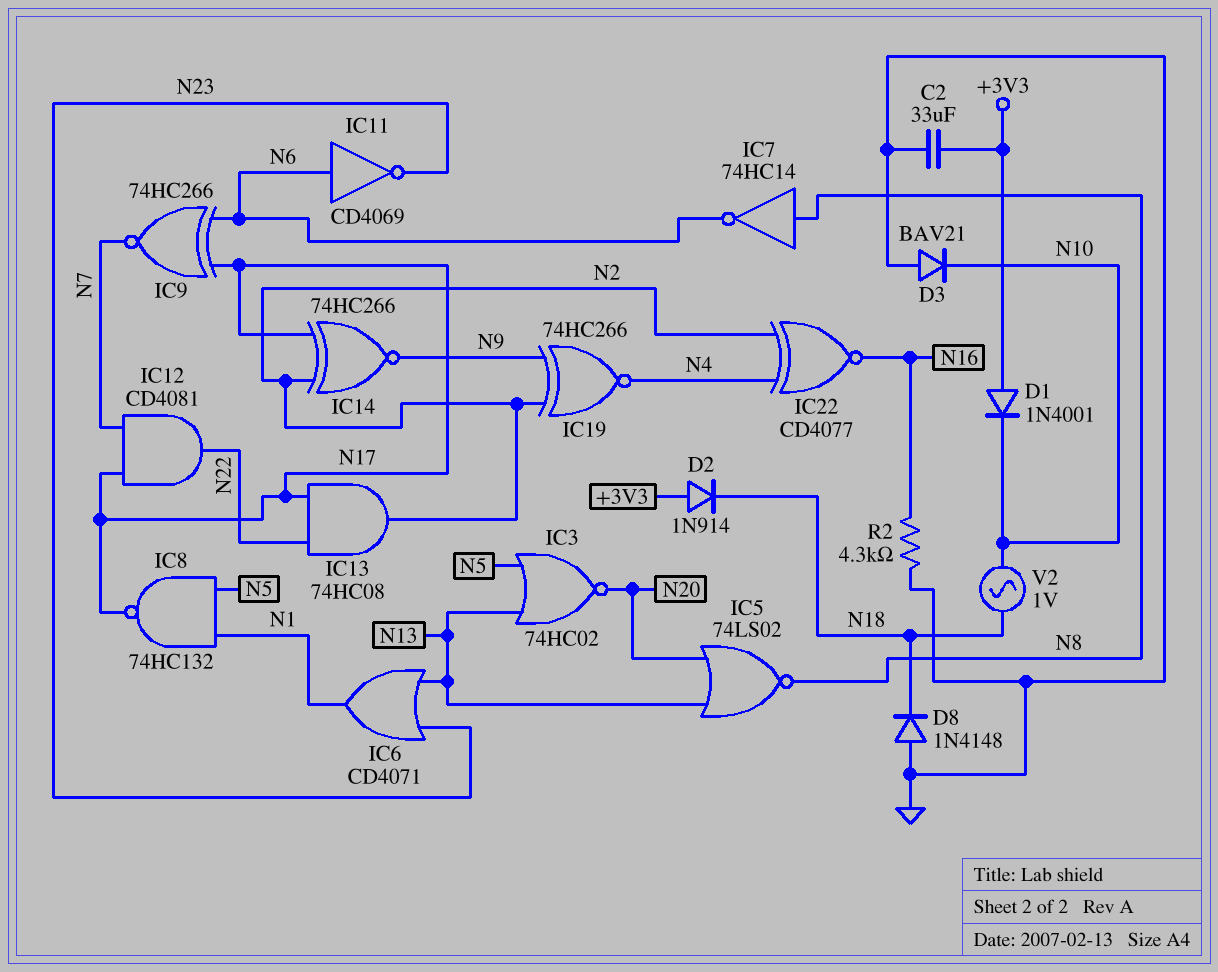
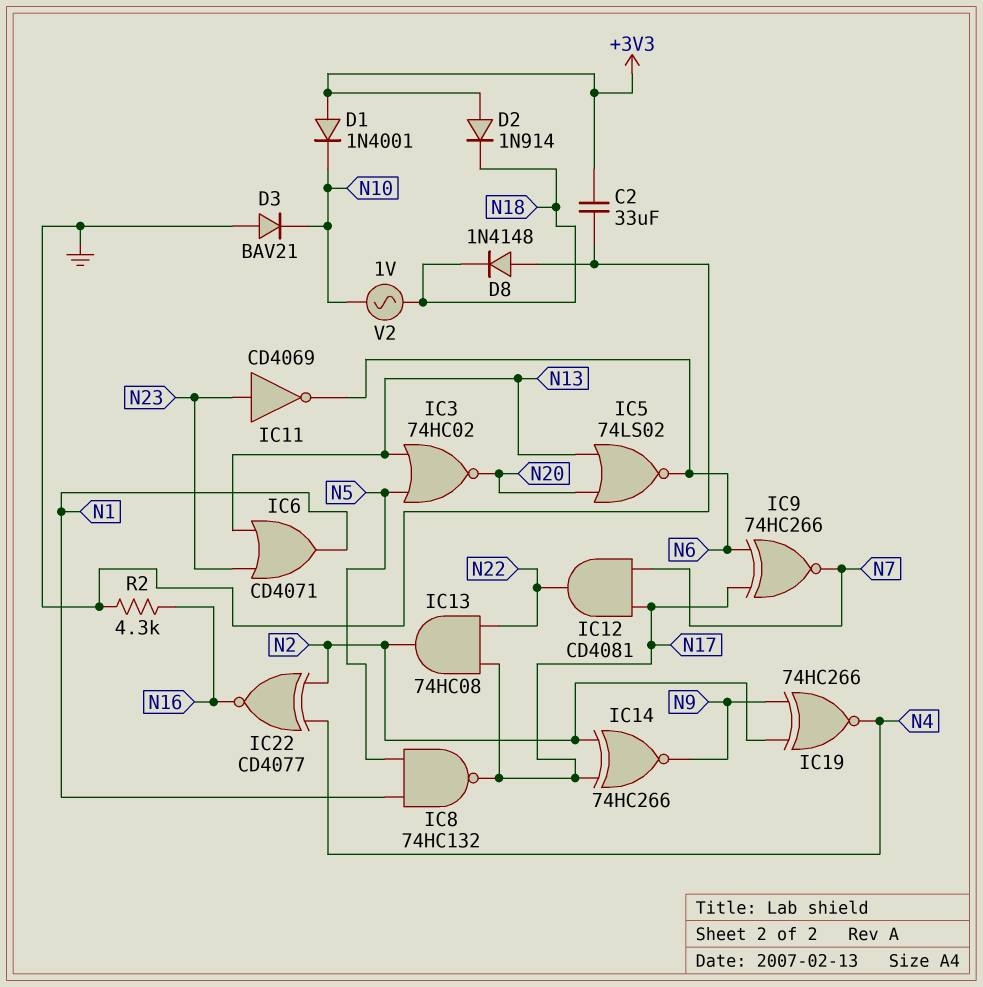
IC5: NOR 74LS02 (in N13, in N20, out N8) -> NOR 74LS02 (in N13, in N20, out N6)
IC7: NOT 74HC14 (in N8, out N6) -> none
IC11: NOT CD4069 (in N6, out N23) -> NOT CD4069 (in N23, out N6)

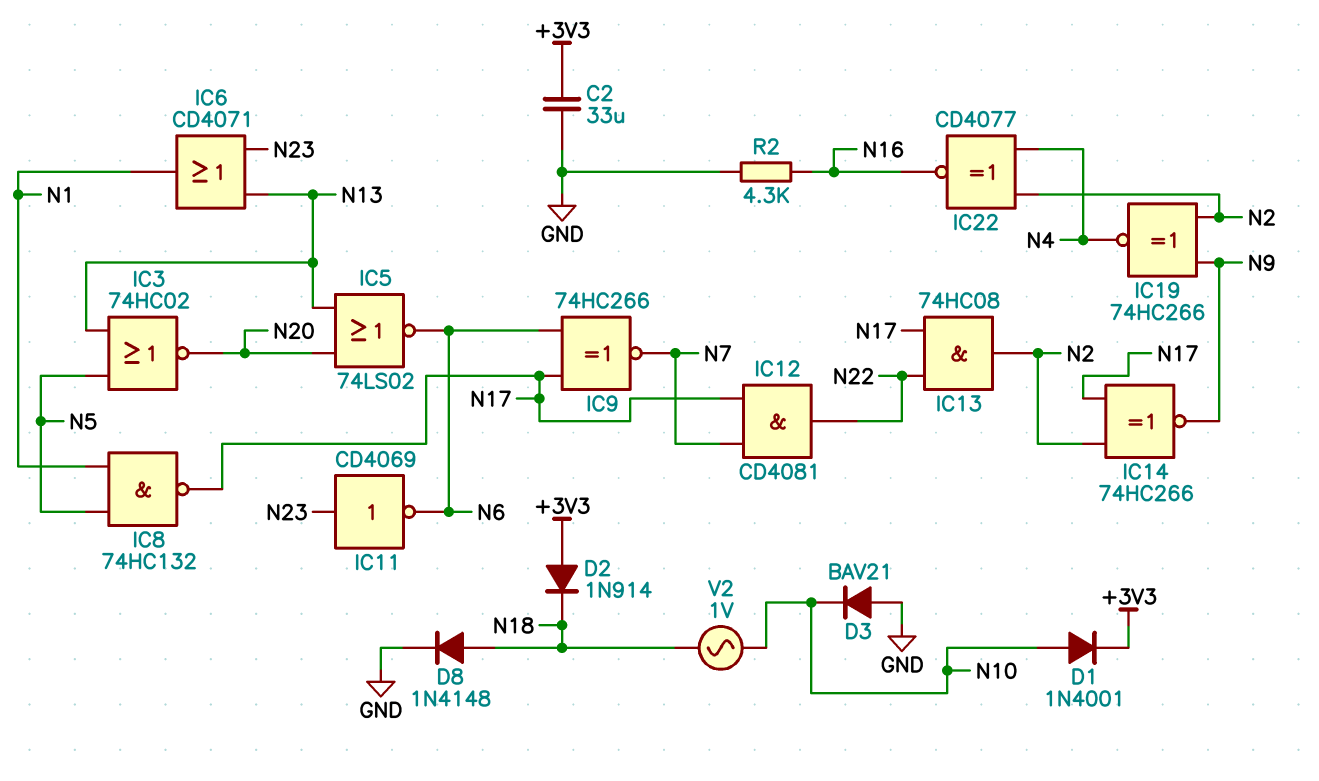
D1: diode 1N4001 (A +3V3, K N10) -> diode 1N4001 (A N10, K +3V3)
D8: diode 1N4148 (A GND, K N18) -> diode 1N4148 (A N18, K GND)

